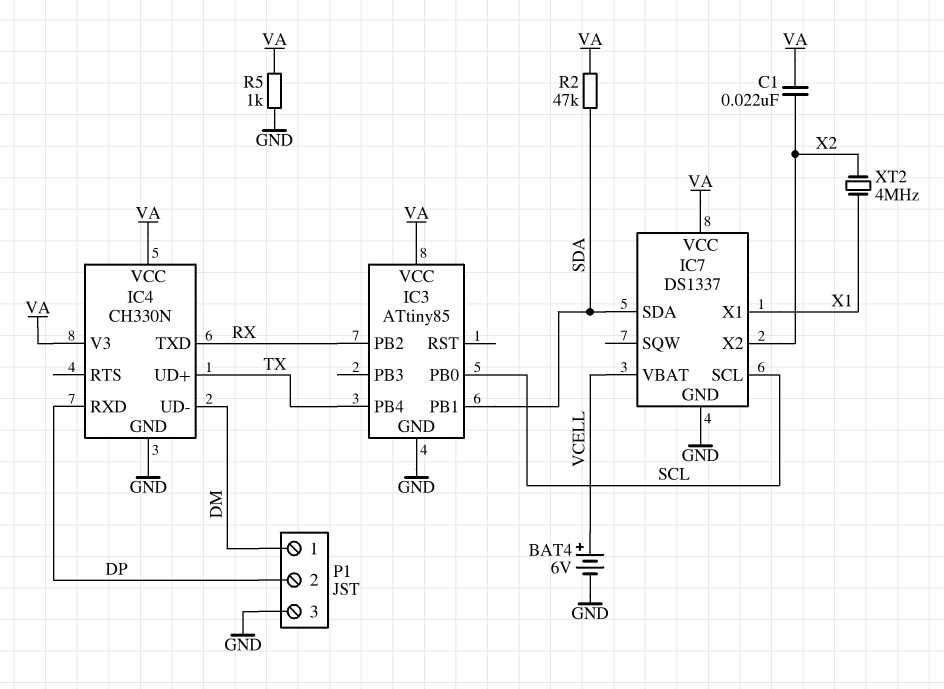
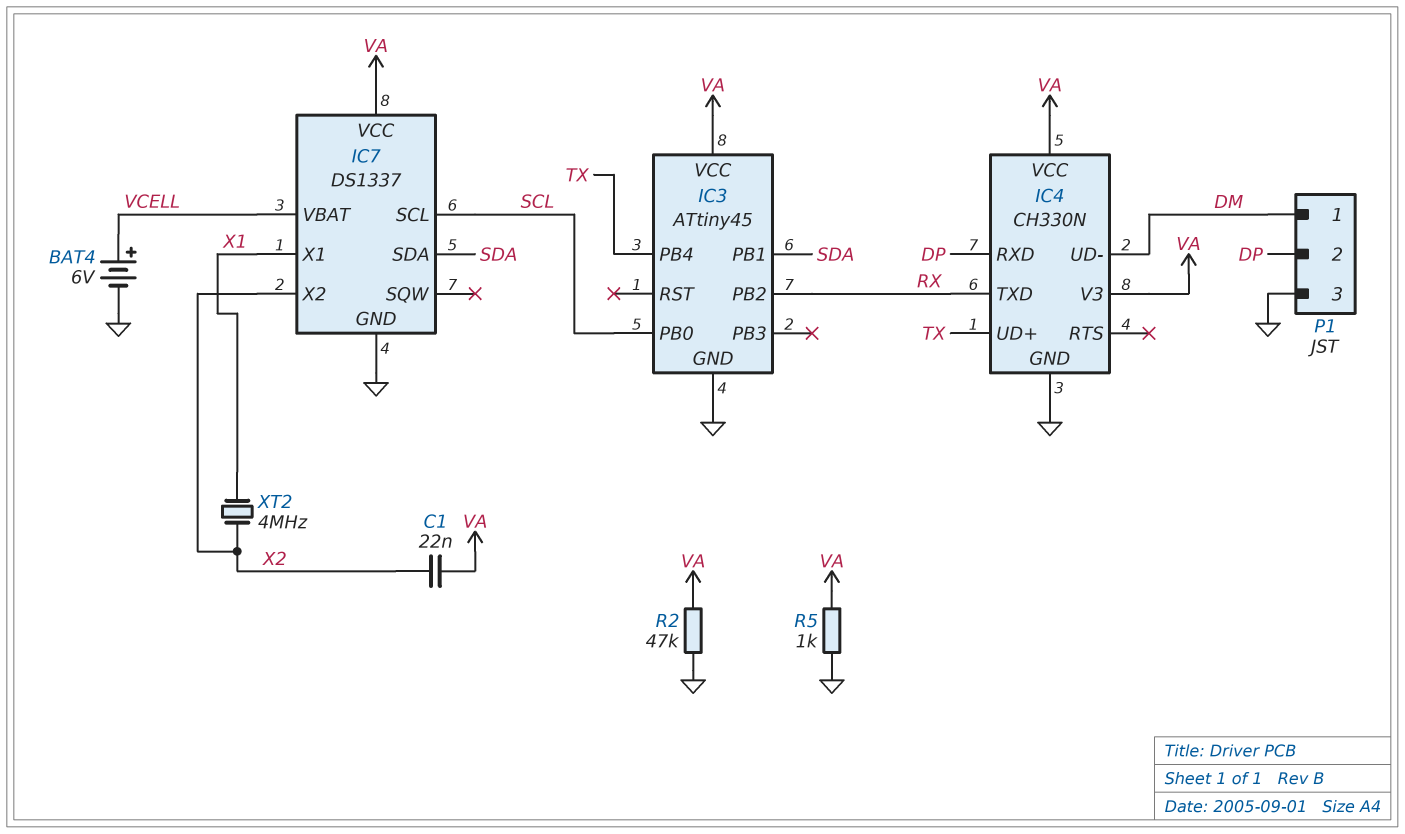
IC3: ATtiny85 -> ATtiny45
R2: 47k (SDA, VA) -> 47k (GND, VA)

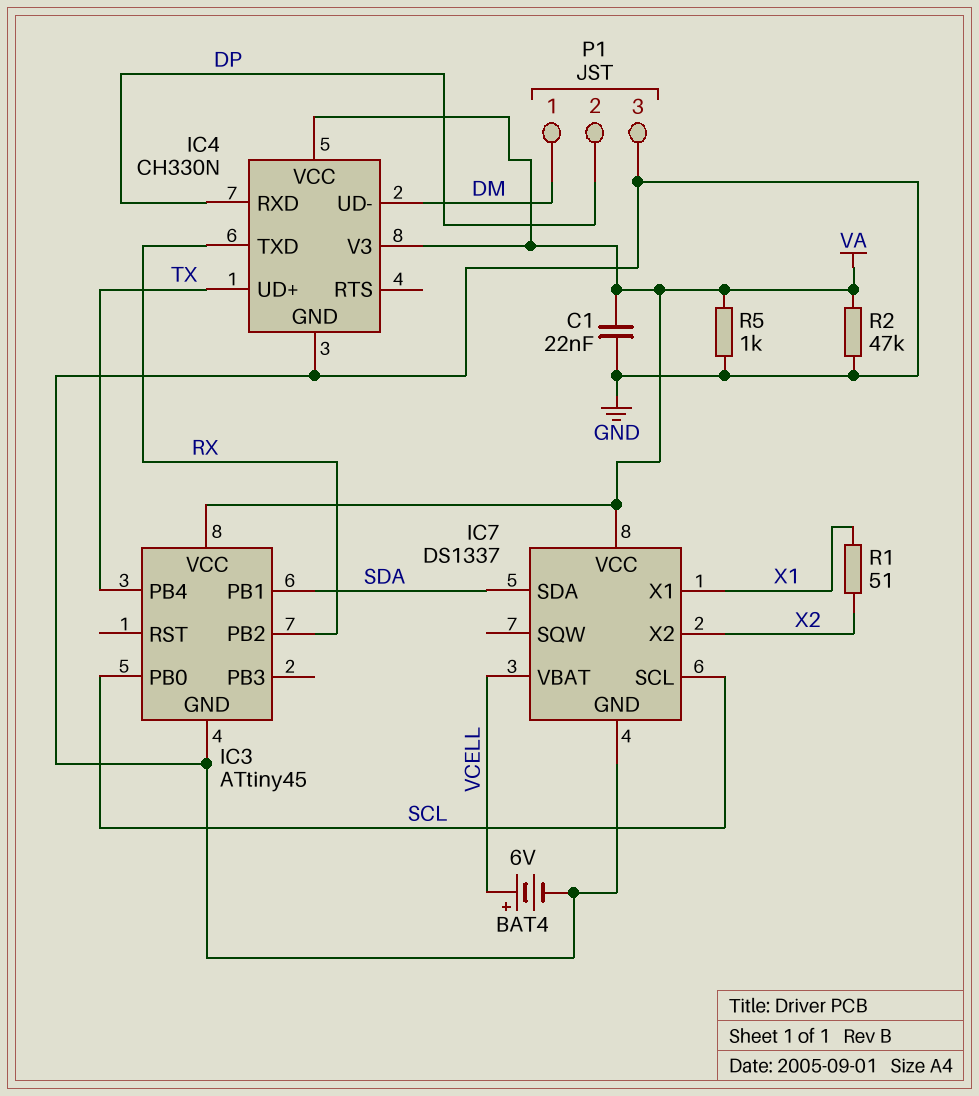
C1: 22nF (VA, X2) -> 22nF (GND, VA)
R1: none -> 51 (X1, X2)
XT2: 4MHz (X1, X2) -> none

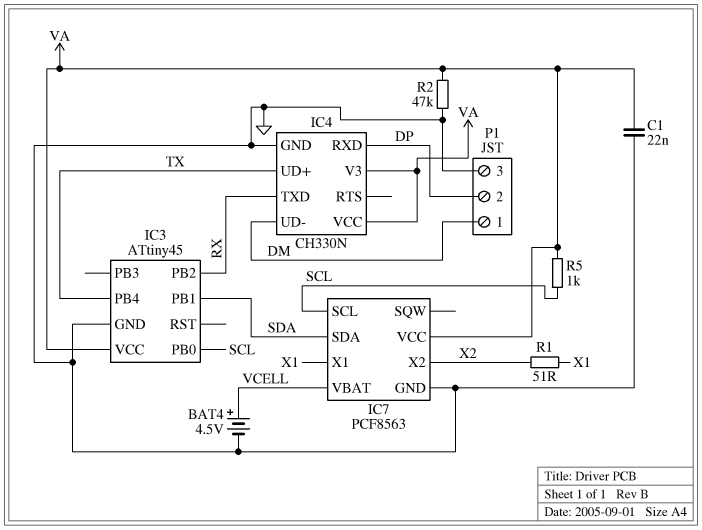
BAT4: 6V (plus VCELL, minus GND) -> 4.5V (plus VCELL, minus GND)
IC7: DS1337 -> PCF8563
R5: 1k (GND, VA) -> 1k (SCL, VA)

